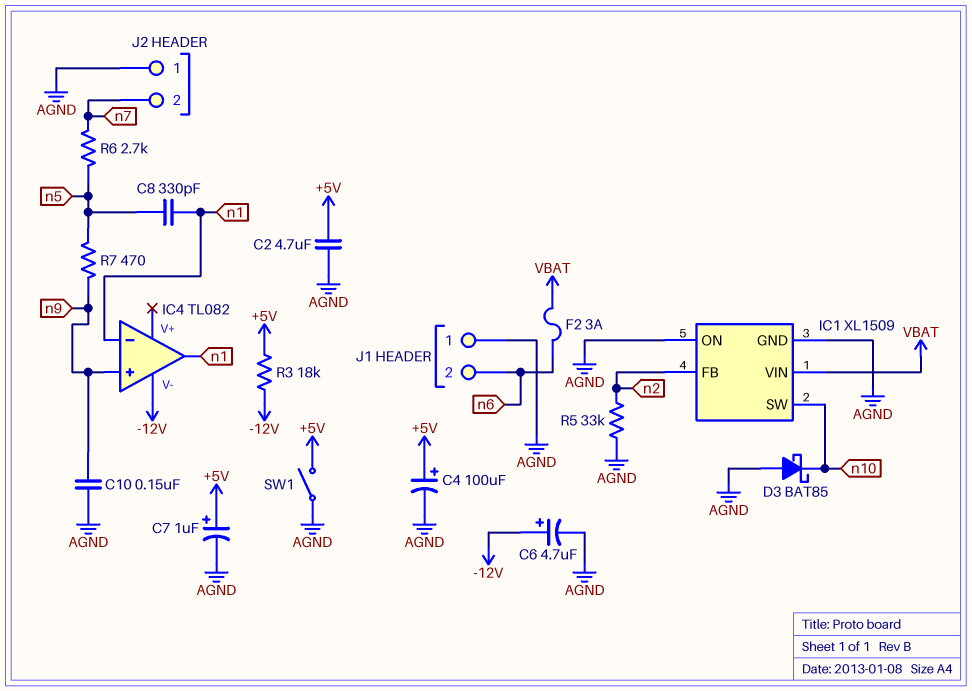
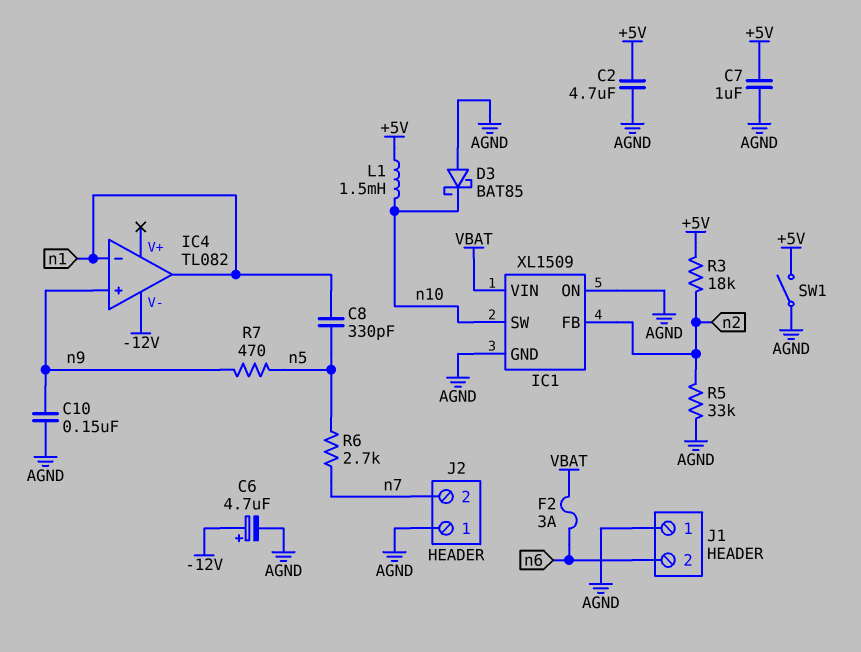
C4: 100uF (plus +5V, minus AGND) -> none
C7: 1uF (plus +5V, minus AGND) -> 1uF (+5V, AGND)
L1: none -> 1.5mH (+5V, n10)
R3: 18k (+5V, -12V) -> 18k (+5V, n2)

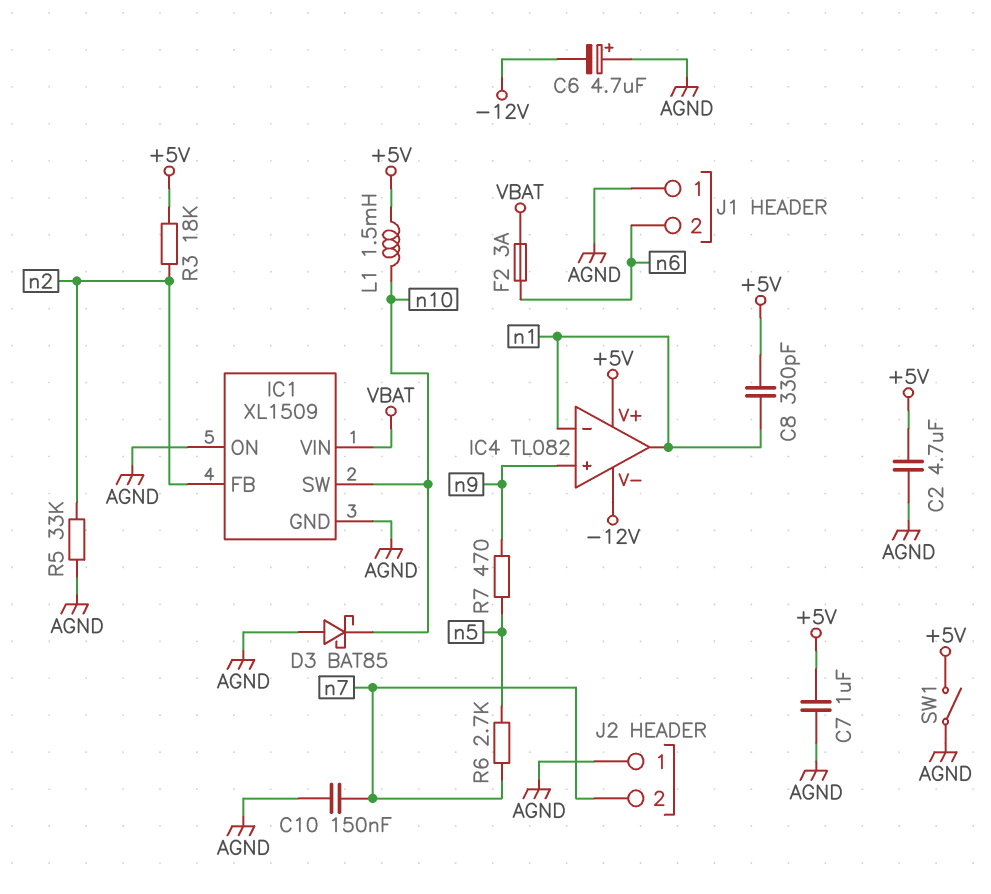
C6: 4.7uF (plus -12V, minus AGND) -> 4.7uF (plus AGND, minus -12V)
C8: 330pF (n1, n5) -> 330pF (+5V, n1)
C10: 150nF (AGND, n9) -> 150nF (AGND, n7)
IC4 pin V+: none -> +5V

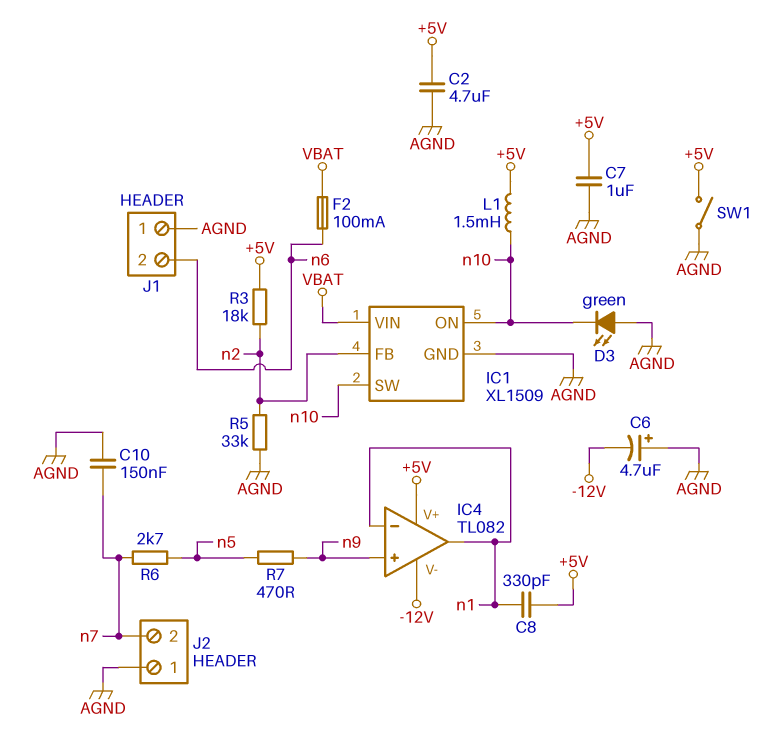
D3: schottky BAT85 (A AGND, K n10) -> LED green (A AGND, K n10)
F2: 3A (VBAT, n6) -> 100mA (VBAT, n6)
IC1 pin ON: AGND -> n10

